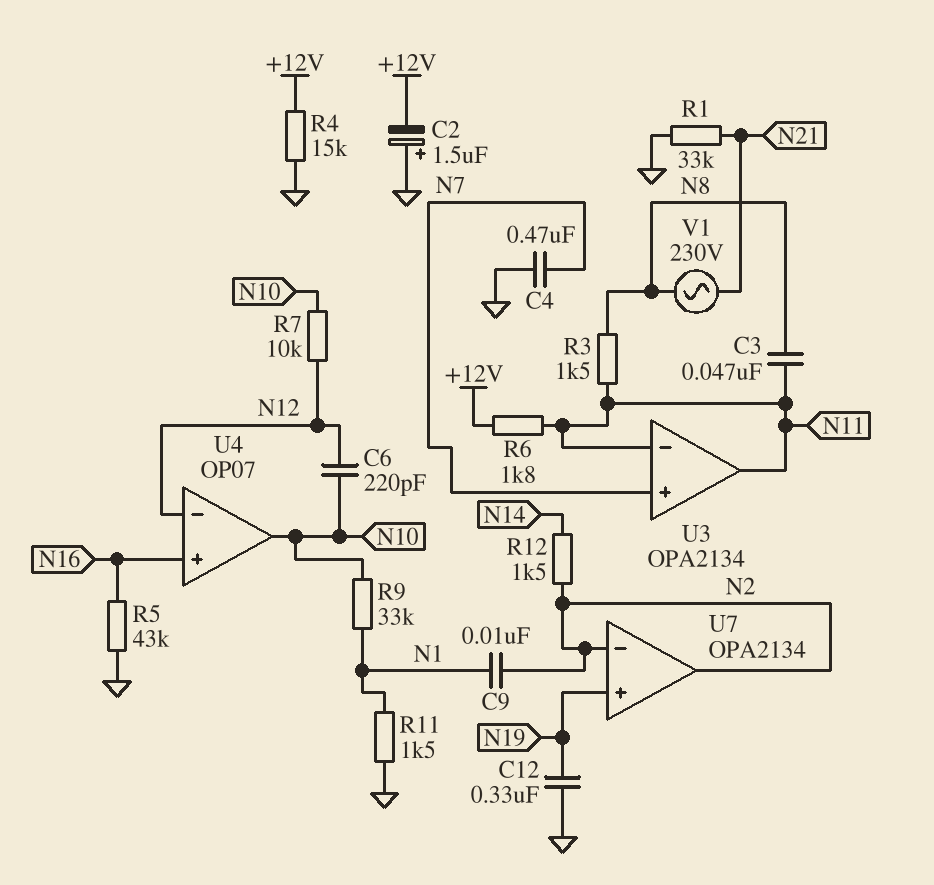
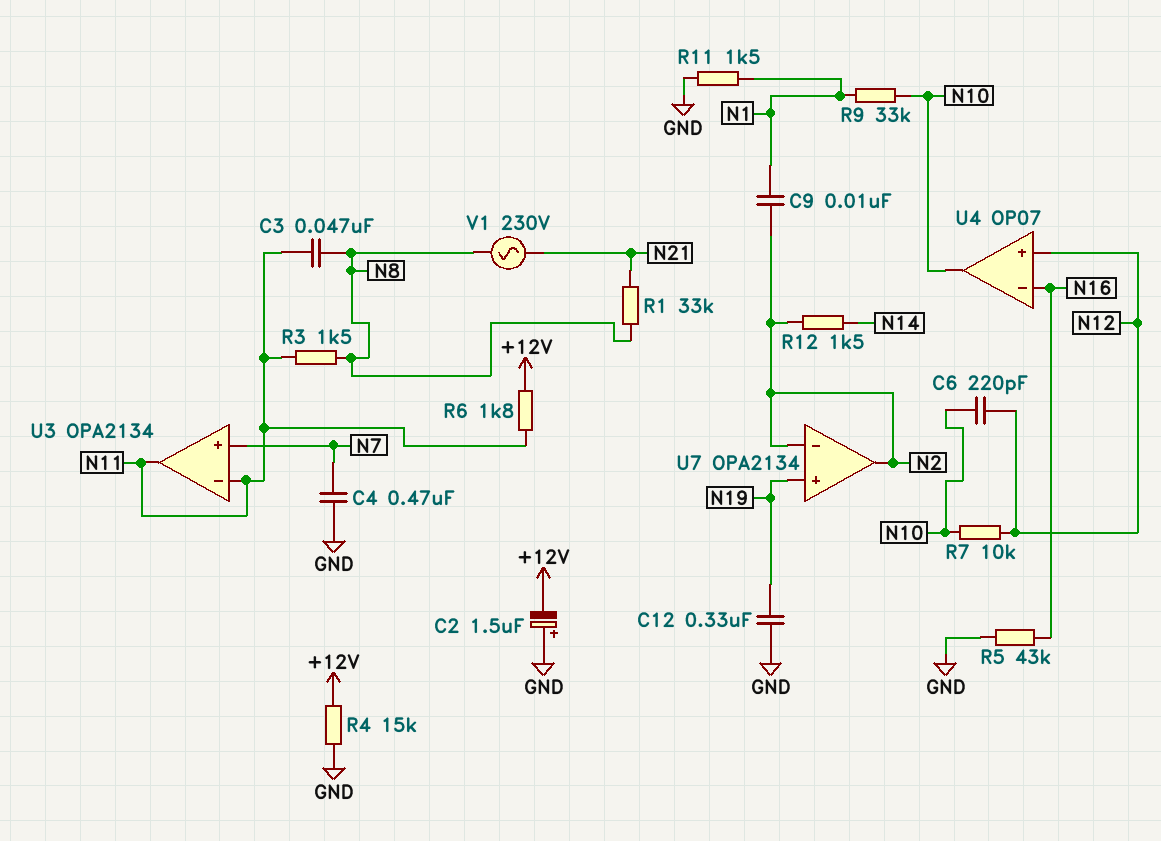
R1: 33k (GND, N21) -> 33k (N8, N21)
U4 pin in+: N16 -> N12
U4 pin in-: N12 -> N16

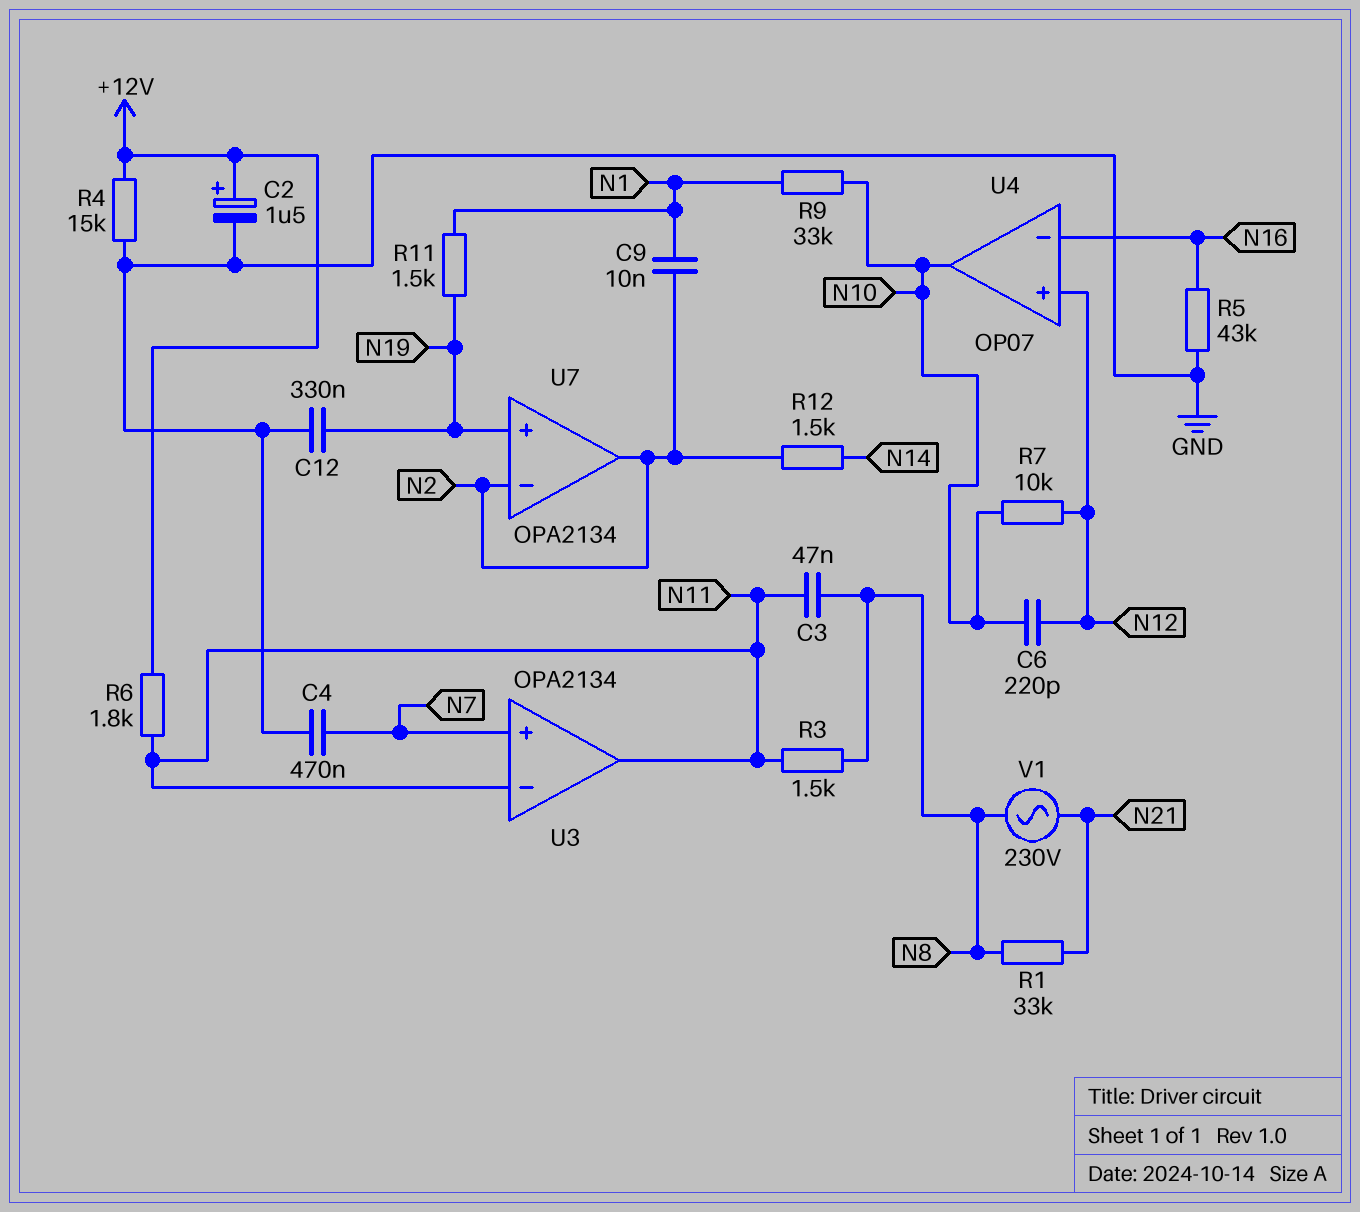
C2: 1.5uF (plus GND, minus +12V) -> 1.5uF (plus +12V, minus GND)
R11: 1.5k (GND, N1) -> 1.5k (N1, N19)

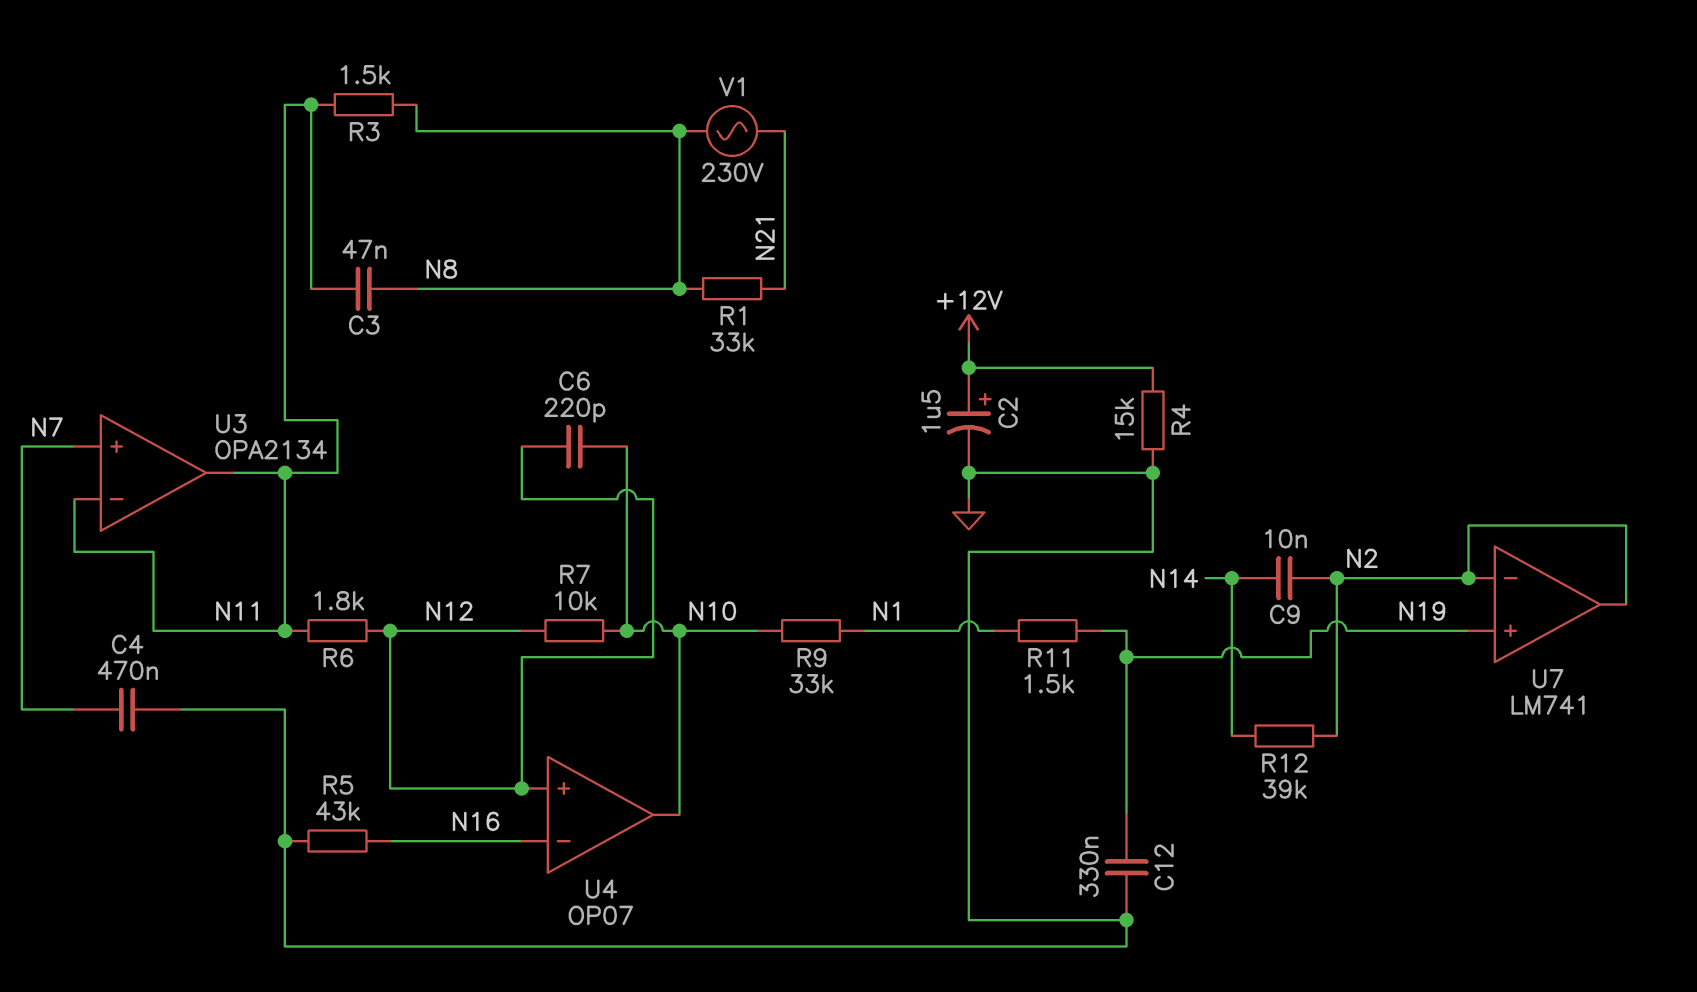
C9: 10nF (N1, N2) -> 10nF (N2, N14)
R6: 1.8k (+12V, N11) -> 1.8k (N11, N12)
R12: 1.5k (N2, N14) -> 39k (N2, N14)
U7: OPA2134 -> LM741

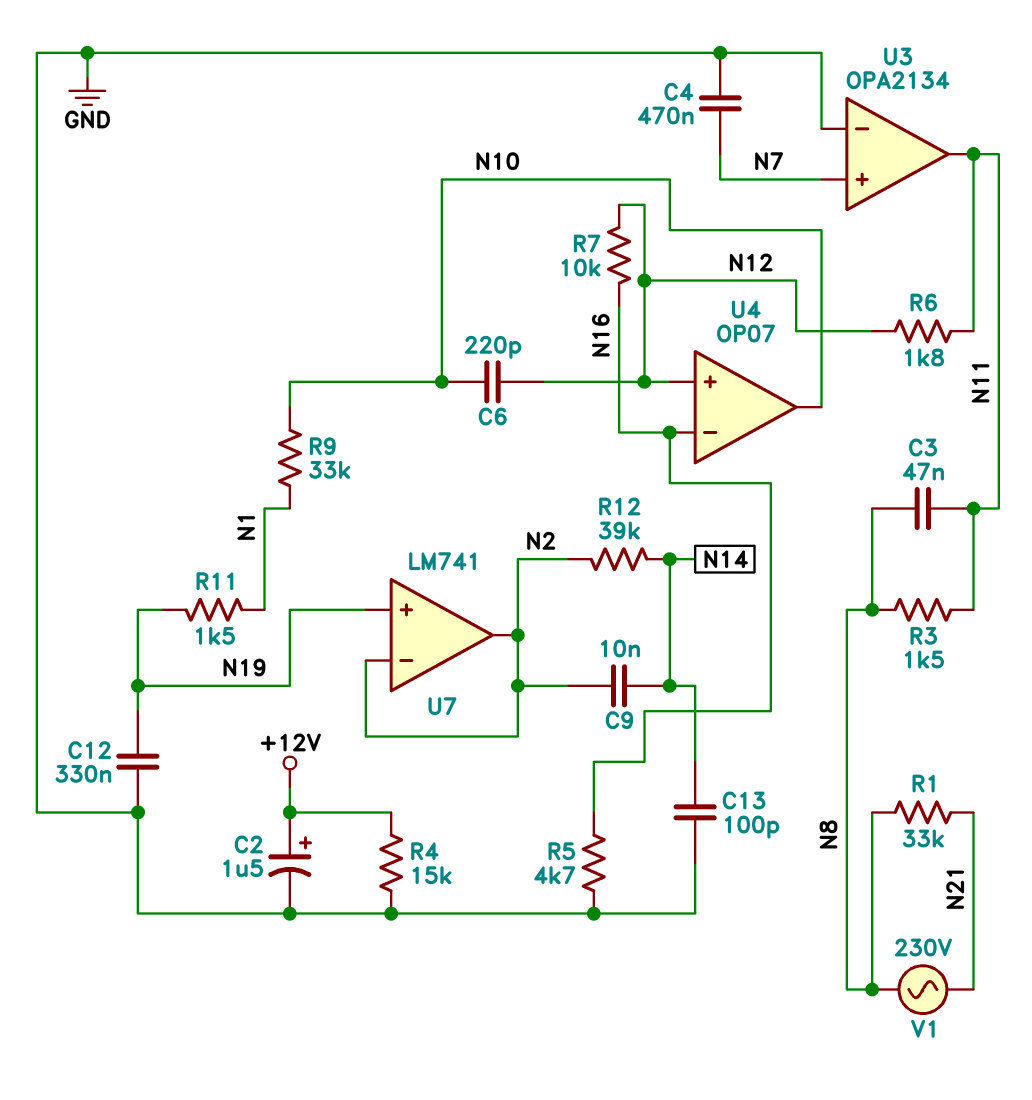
C13: none -> 100pF (GND, N14)
R5: 43k (GND, N16) -> 4.7k (GND, N16)
R7: 10k (N10, N12) -> 10k (N12, N16)
U3 pin in-: N11 -> GND

